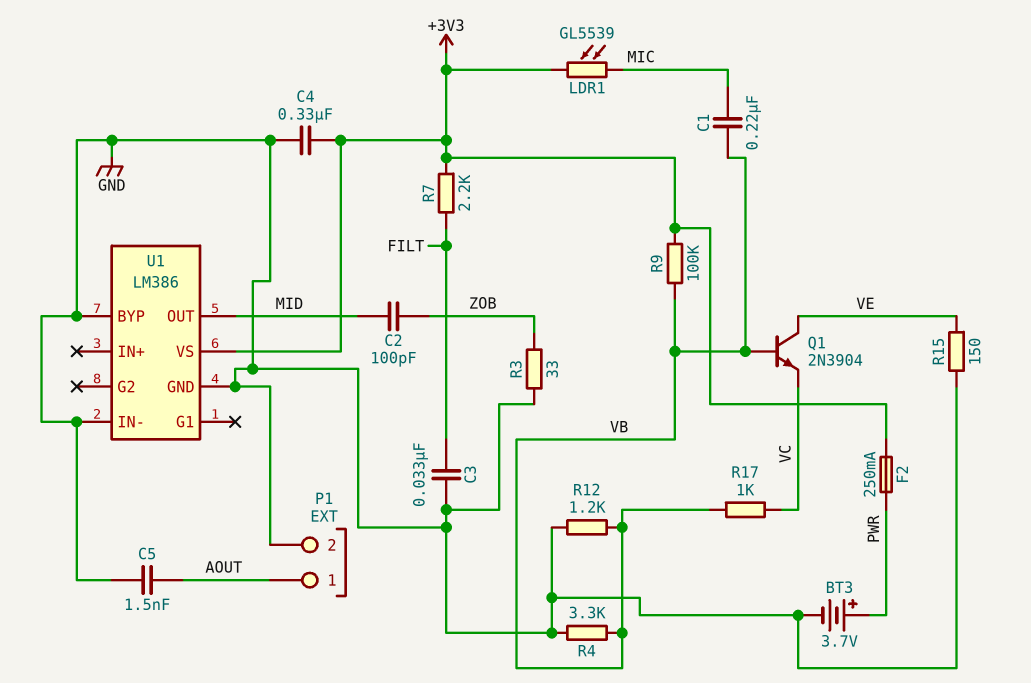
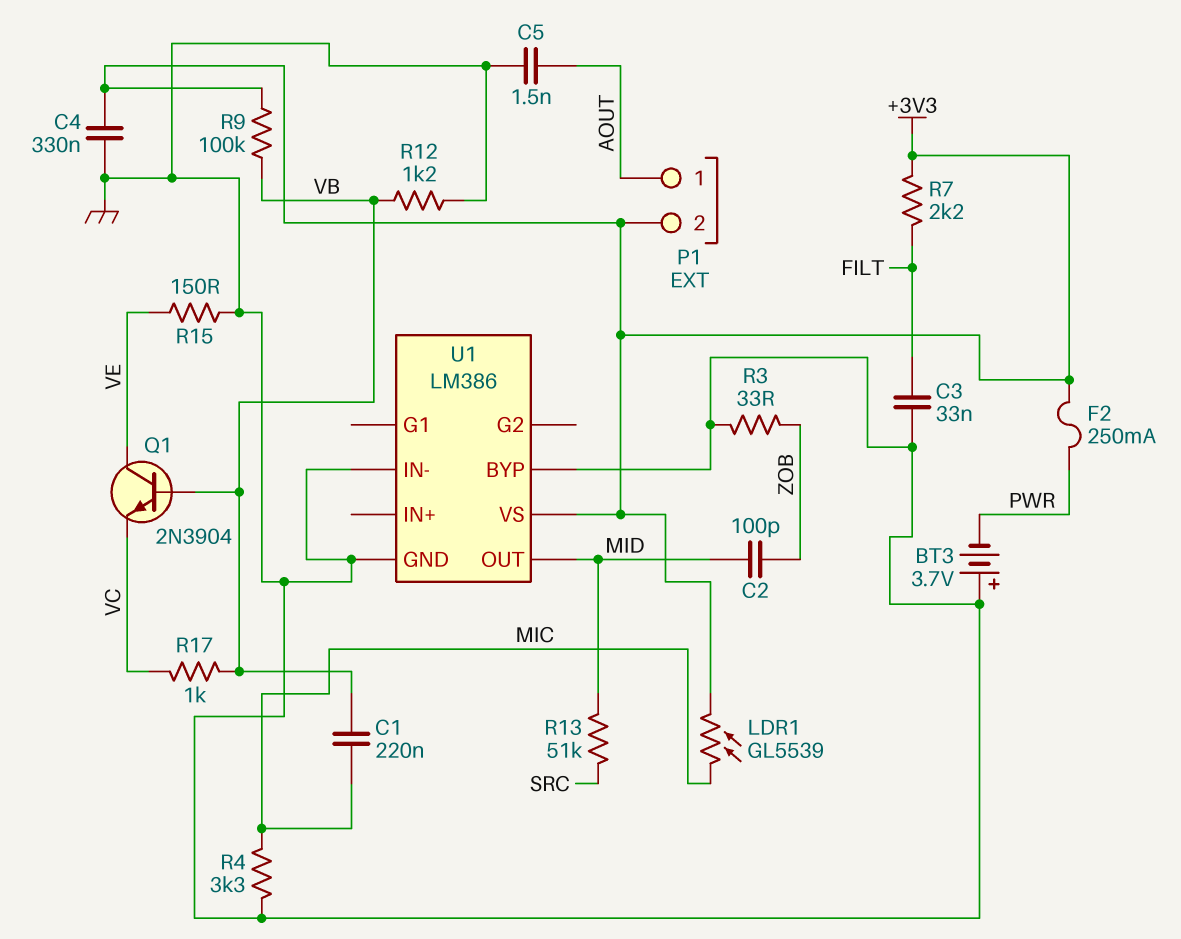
BT3: 3.7V (plus PWR, minus GND) -> 3.7V (plus GND, minus PWR)
P1 pin 2: GND -> +3V3
R4: 3.3k (GND, VB) -> 3.3k (GND, MIC)
R13: none -> 51k (MID, SRC)

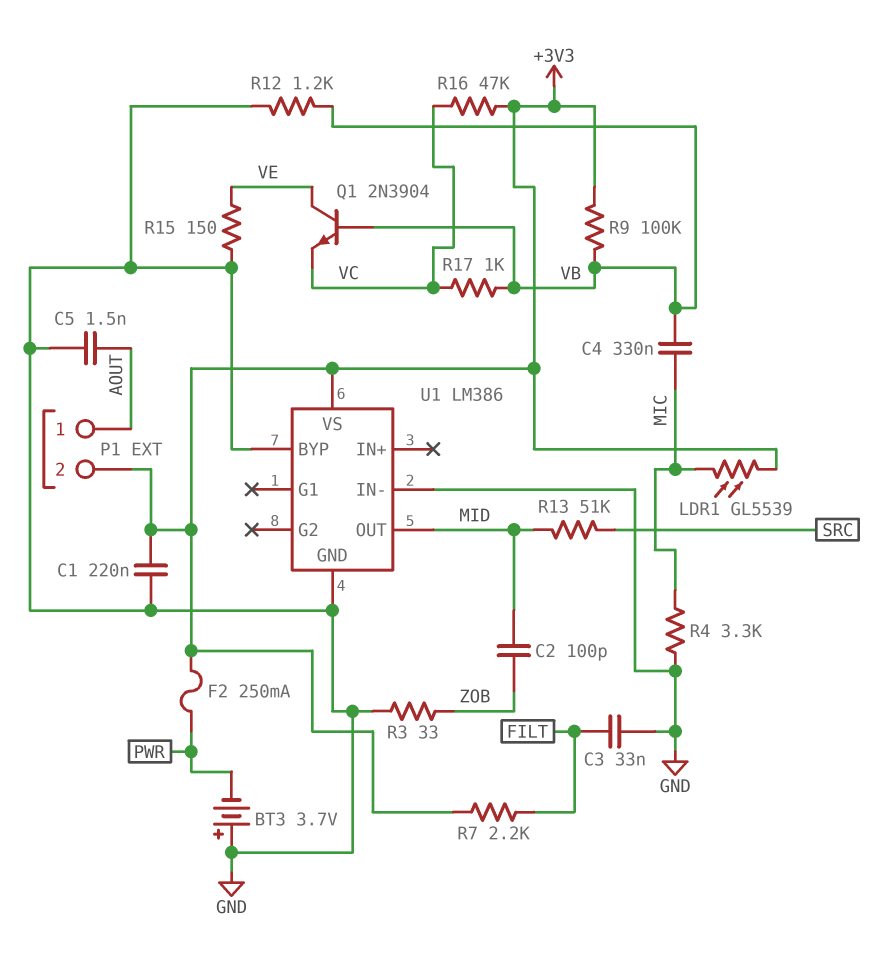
C1: 220nF (MIC, VB) -> 220nF (+3V3, GND)
C4: 330nF (+3V3, GND) -> 330nF (MIC, VB)
R16: none -> 47k (+3V3, VC)

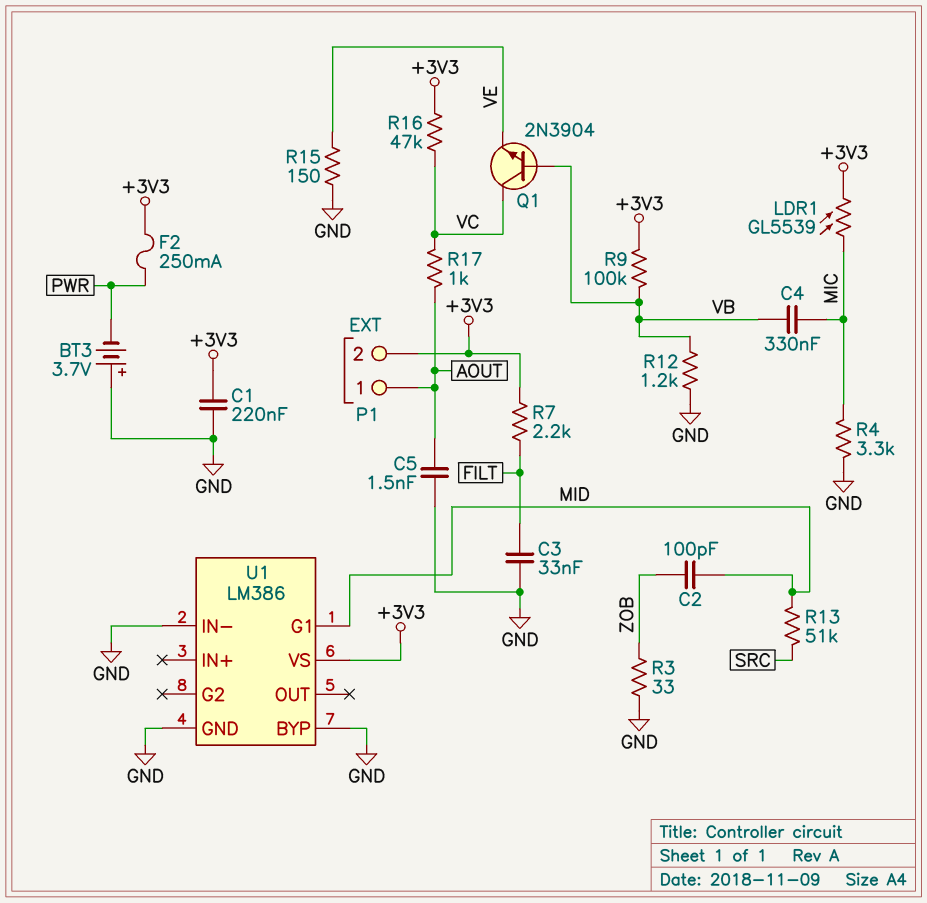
Q1: NPN 2N3904 (B VB, C VE, E VC) -> NPN 2N3904 (B VB, C VC, E VE)
R17: 1k (VB, VC) -> 1k (AOUT, VC)
U1 pin G1: none -> MID
U1 pin OUT: MID -> none

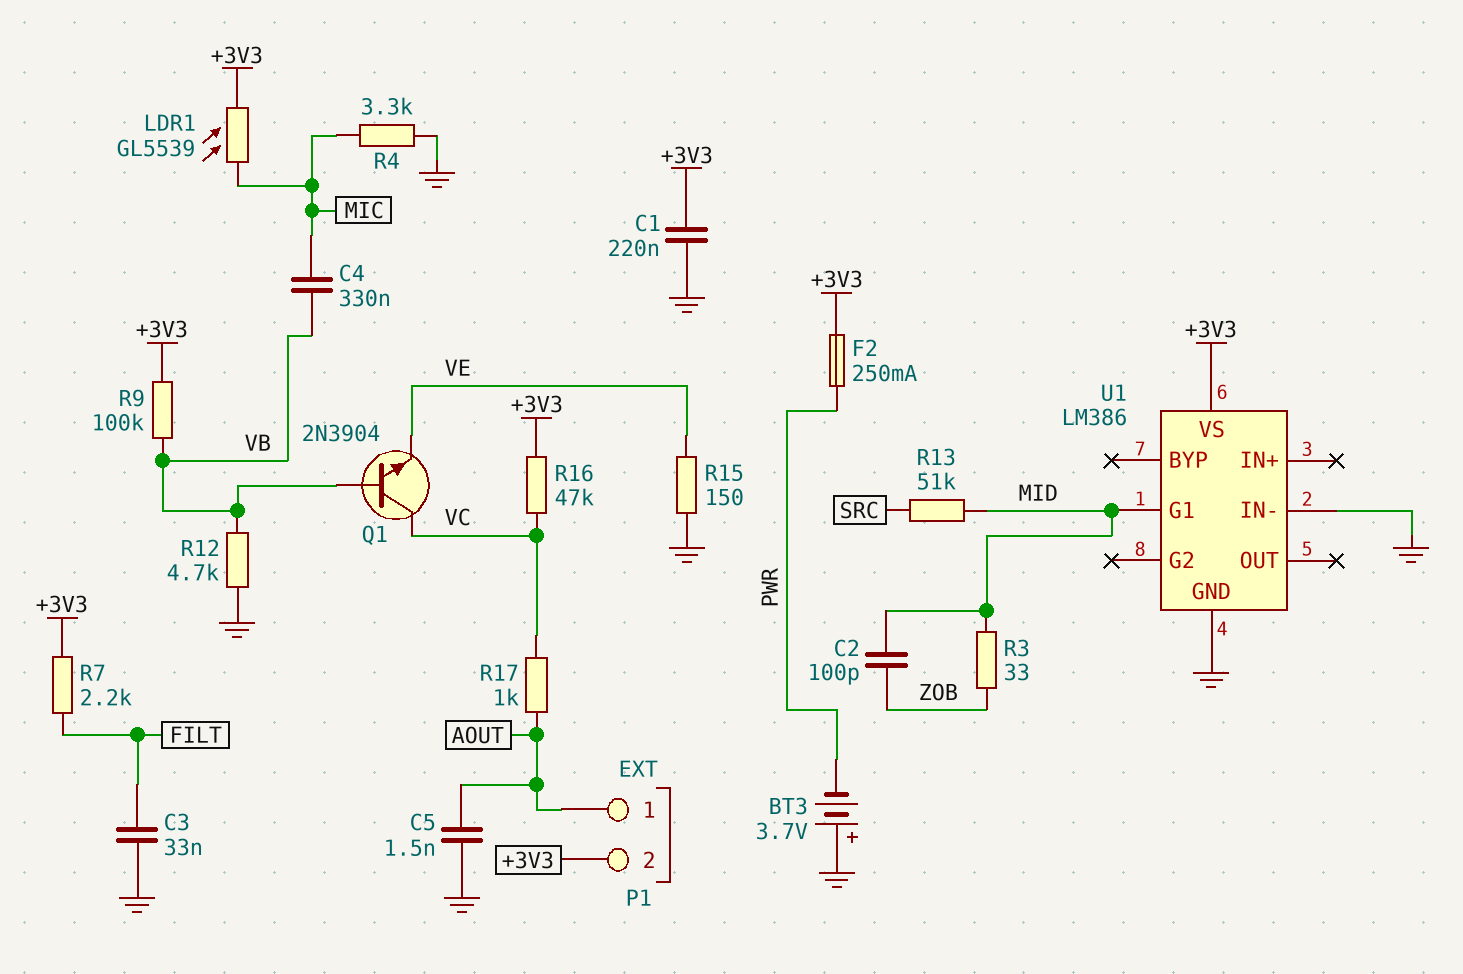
R3: 33 (GND, ZOB) -> 33 (MID, ZOB)
R12: 1.2k (GND, VB) -> 4.7k (GND, VB)
U1 pin BYP: GND -> none

